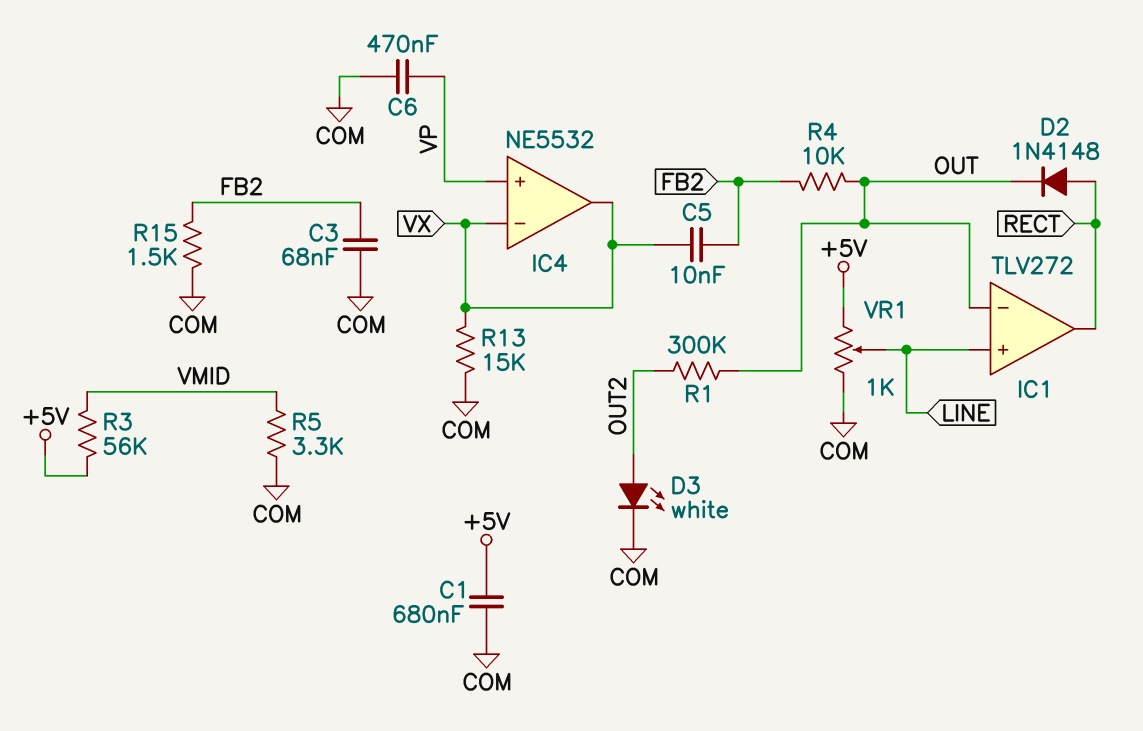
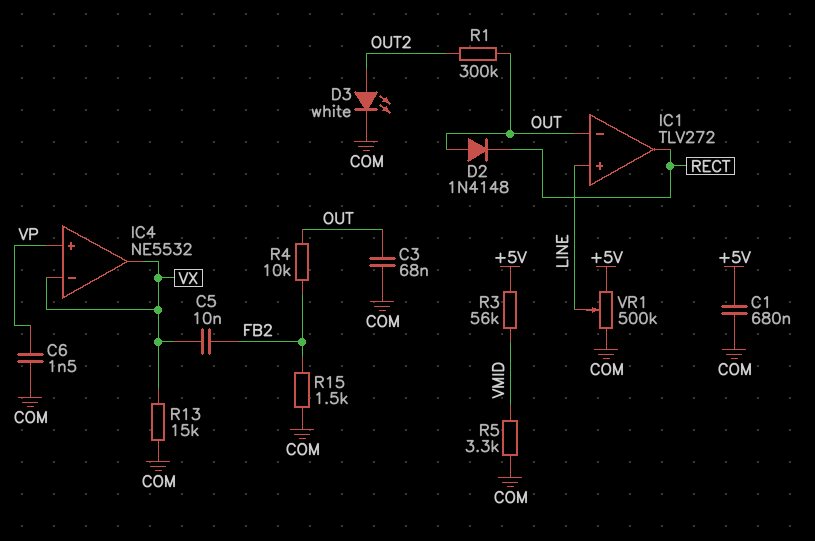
C3: 68nF (COM, FB2) -> 68nF (COM, OUT)
C6: 470nF (COM, VP) -> 1.5nF (COM, VP)
D2: diode 1N4148 (A RECT, K OUT) -> diode 1N4148 (A OUT, K RECT)
VR1: 1k (+5V, COM, wiper LINE) -> 500k (+5V, COM, wiper LINE)

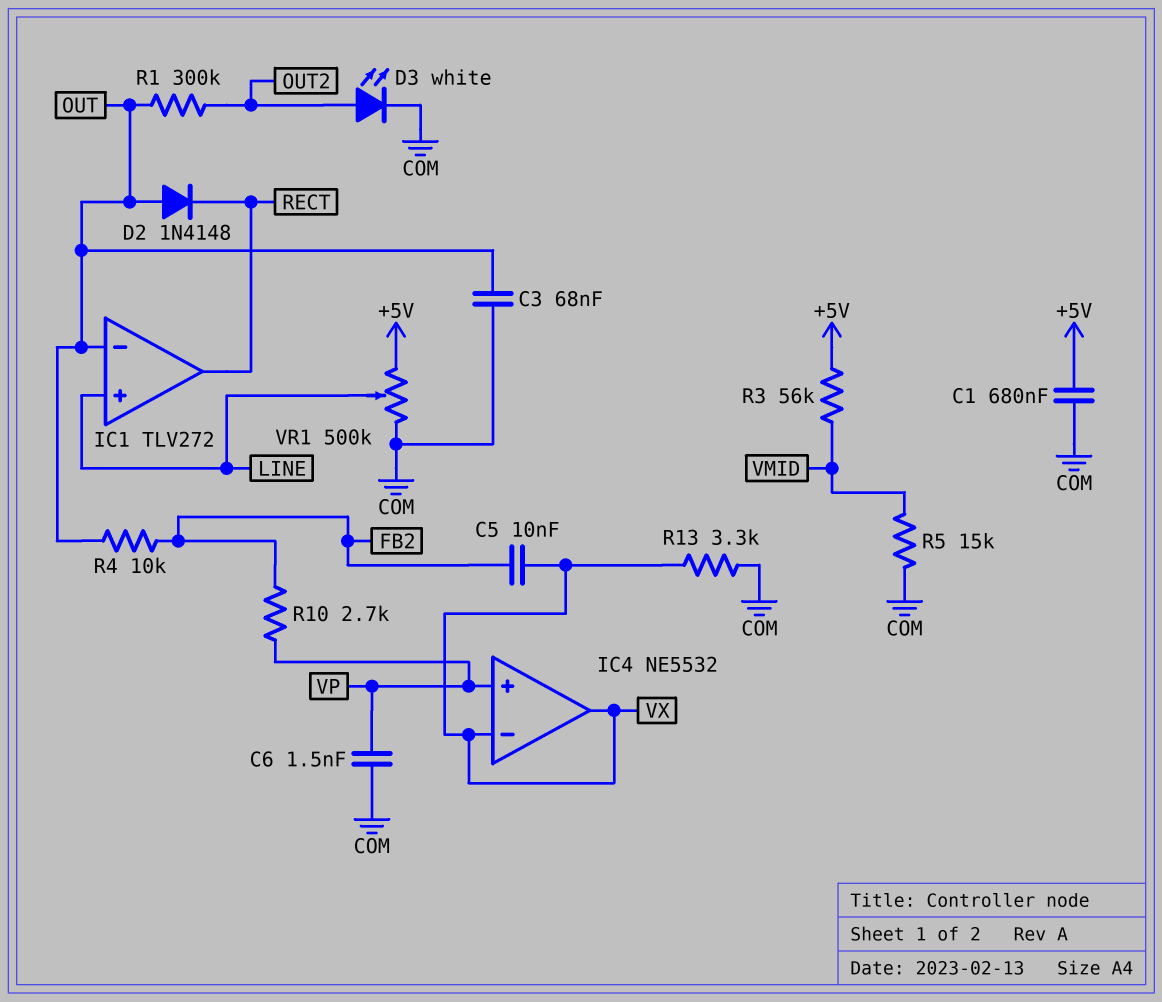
R5: 3.3k (COM, VMID) -> 15k (COM, VMID)
R10: none -> 2.7k (FB2, VP)
R13: 15k (COM, VX) -> 3.3k (COM, VX)
R15: 1.5k (COM, FB2) -> none

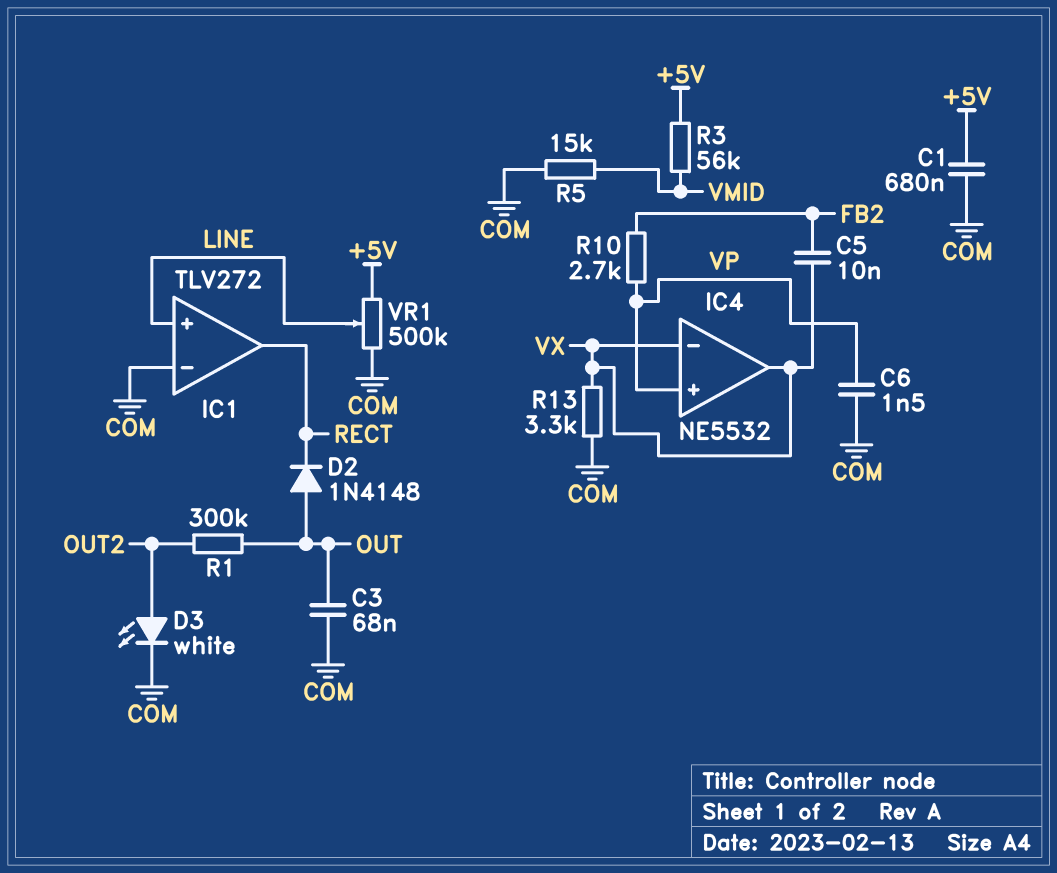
IC1 pin in-: OUT -> COM
R4: 10k (FB2, OUT) -> none

